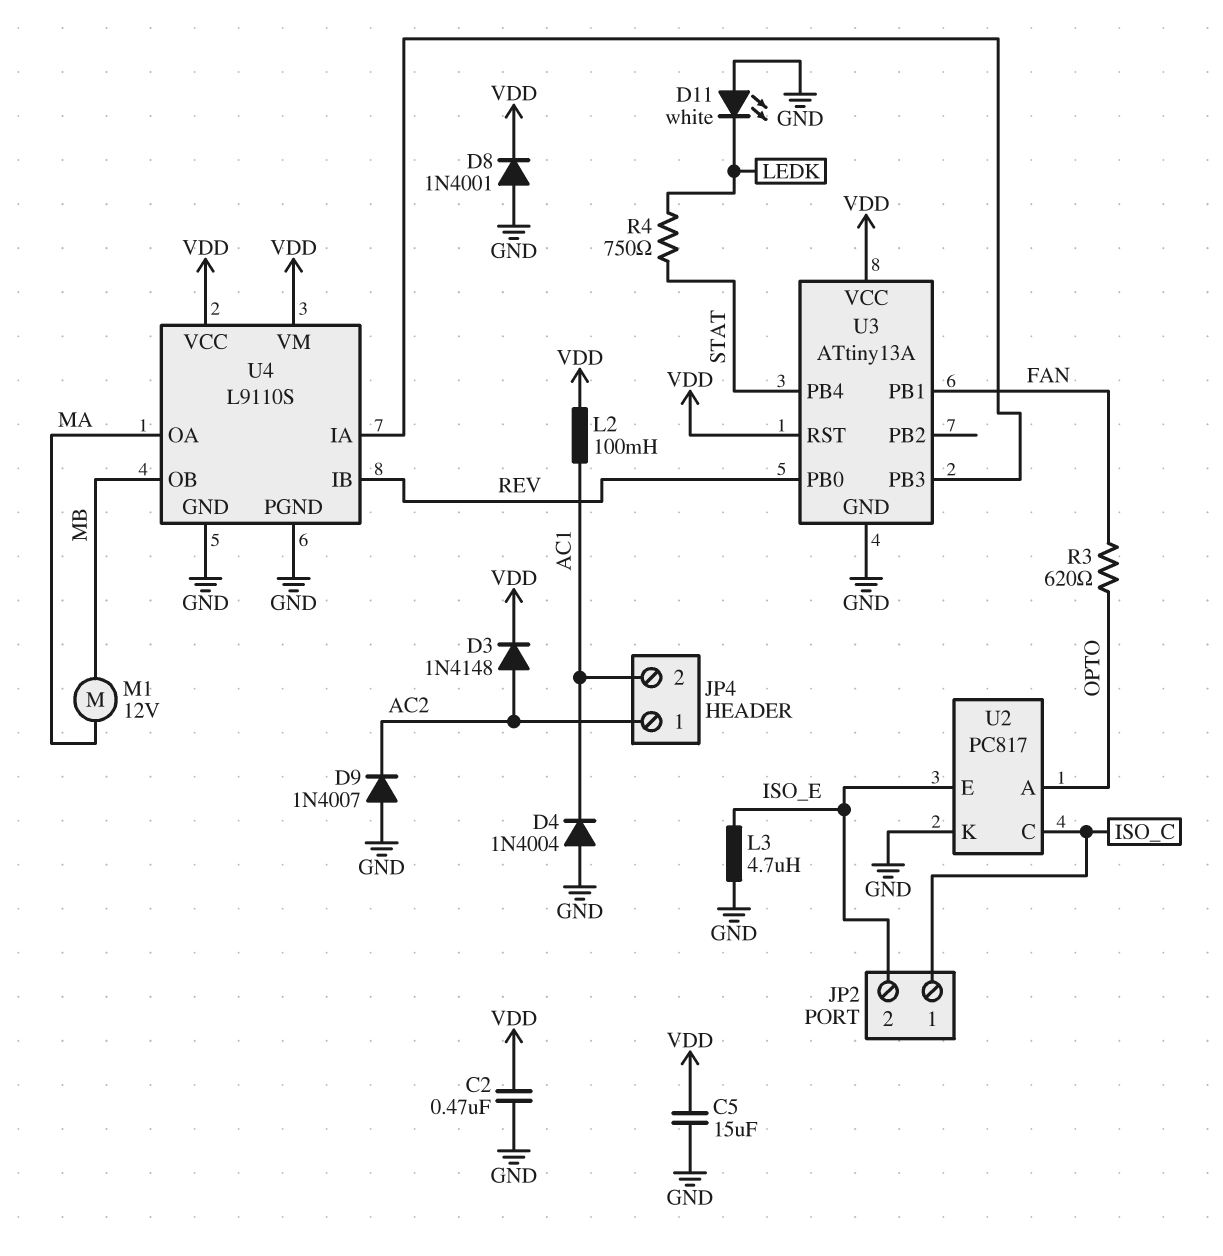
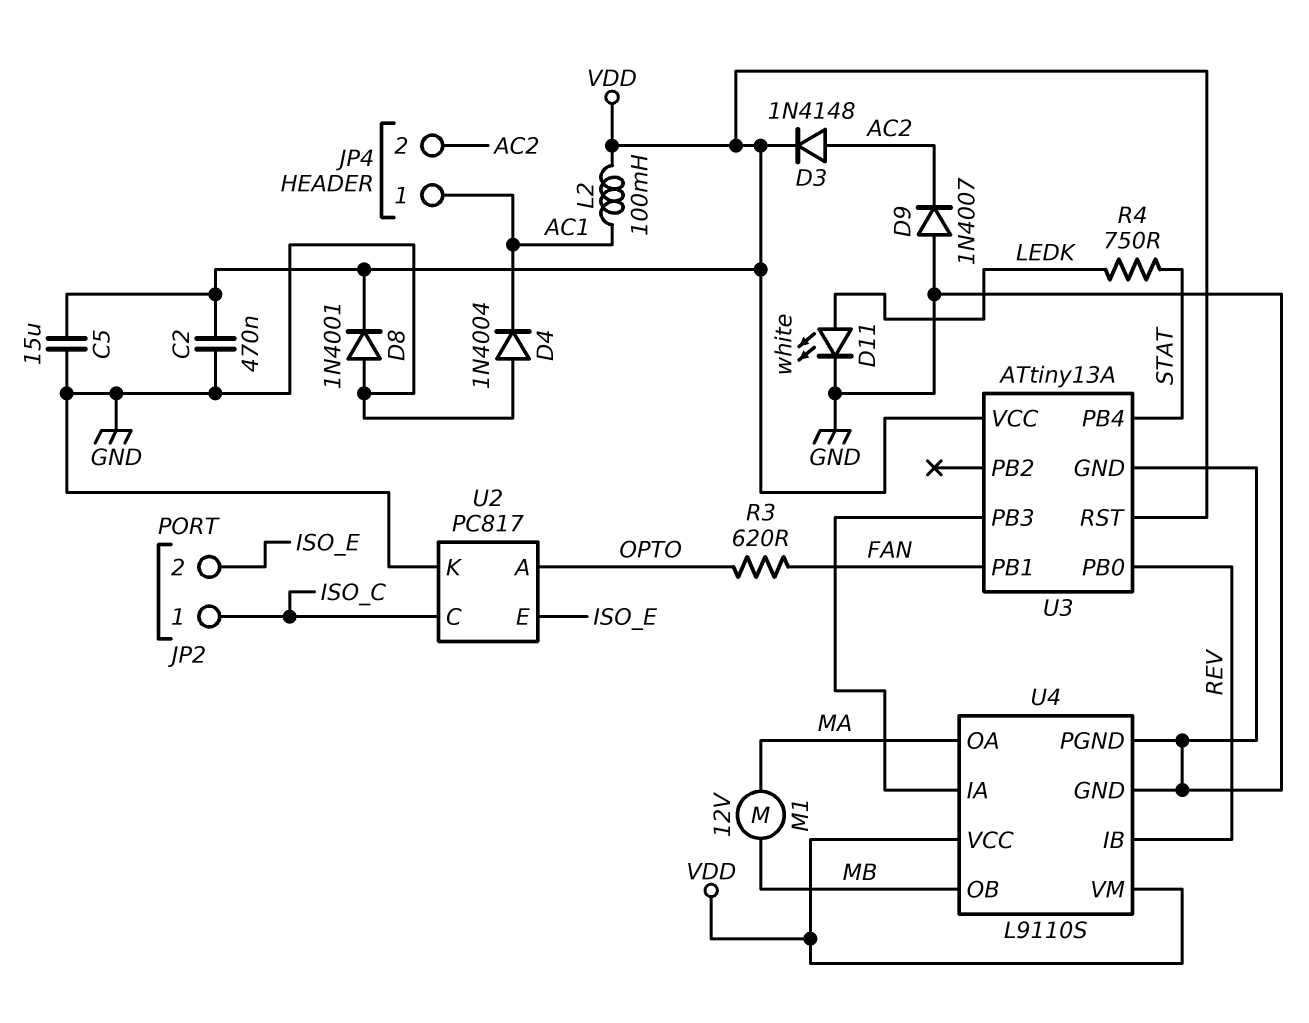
D11: LED white (A GND, K LEDK) -> LED white (A LEDK, K GND)
JP4 pin 1: AC2 -> AC1
JP4 pin 2: AC1 -> AC2
L3: 4.7uH (GND, ISO_E) -> none

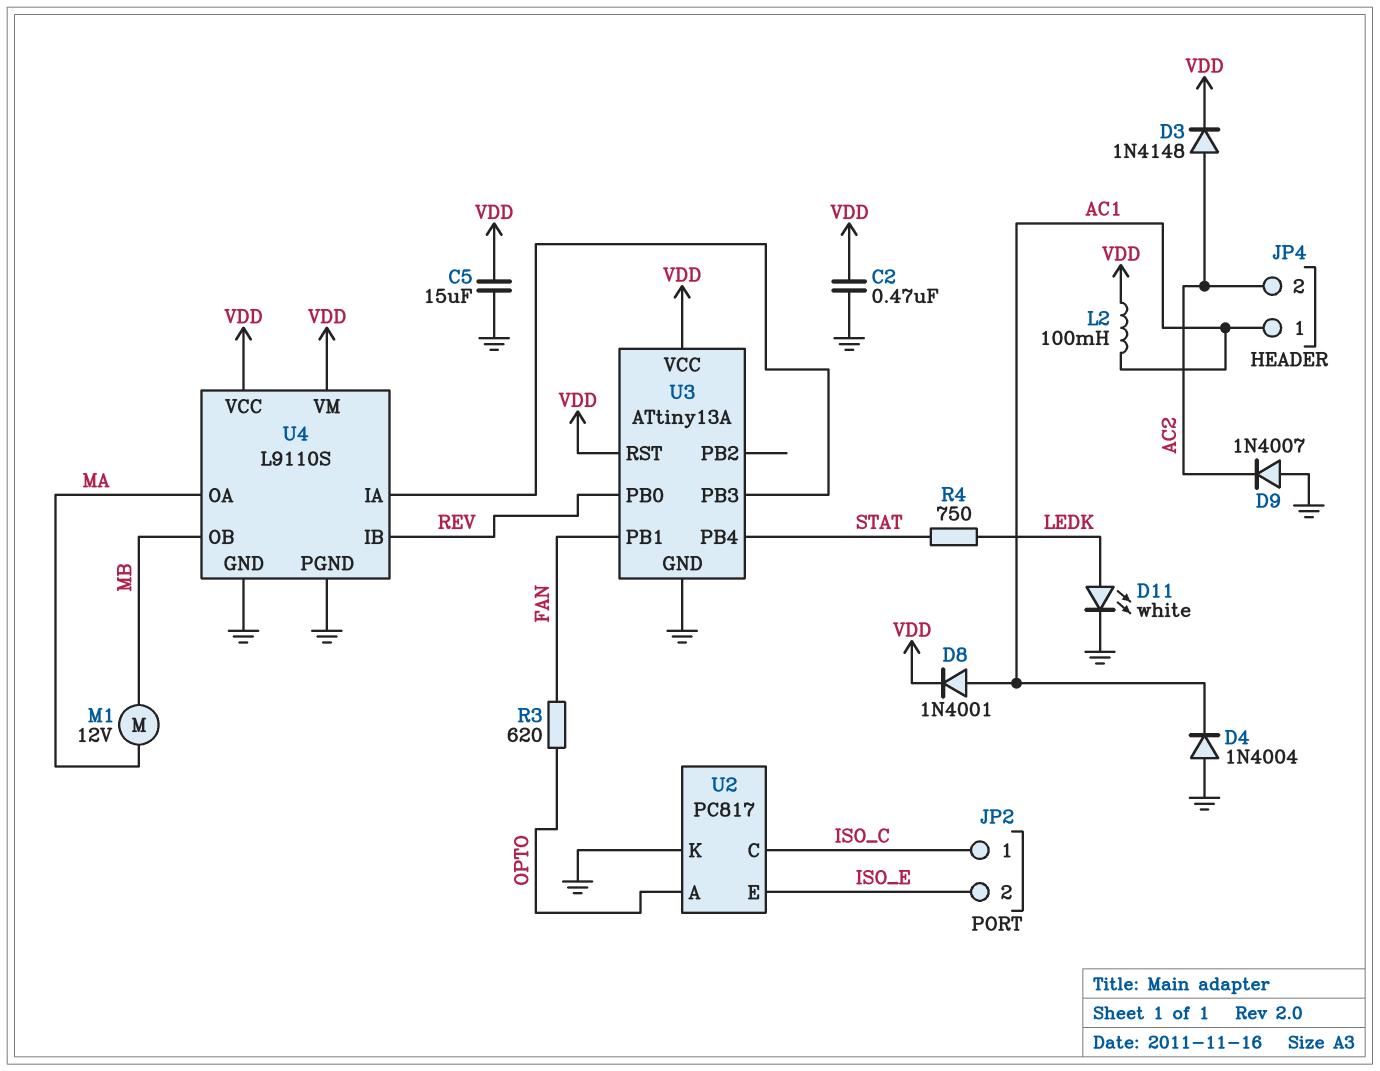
D8: diode 1N4001 (A GND, K VDD) -> diode 1N4001 (A AC1, K VDD)

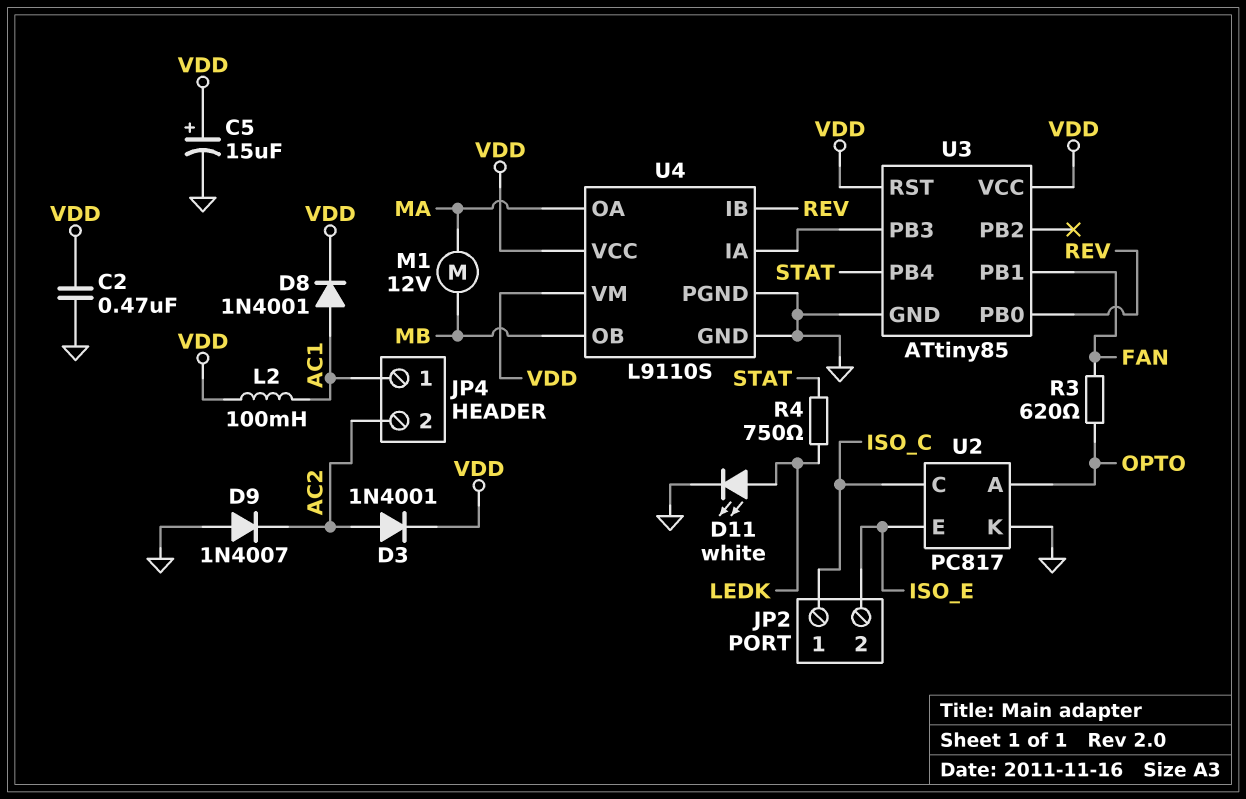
C5: 15uF (GND, VDD) -> 15uF (plus VDD, minus GND)
D3: diode 1N4148 (A AC2, K VDD) -> diode 1N4001 (A AC2, K VDD)
D4: diode 1N4004 (A GND, K AC1) -> none
U3: ATtiny13A -> ATtiny85

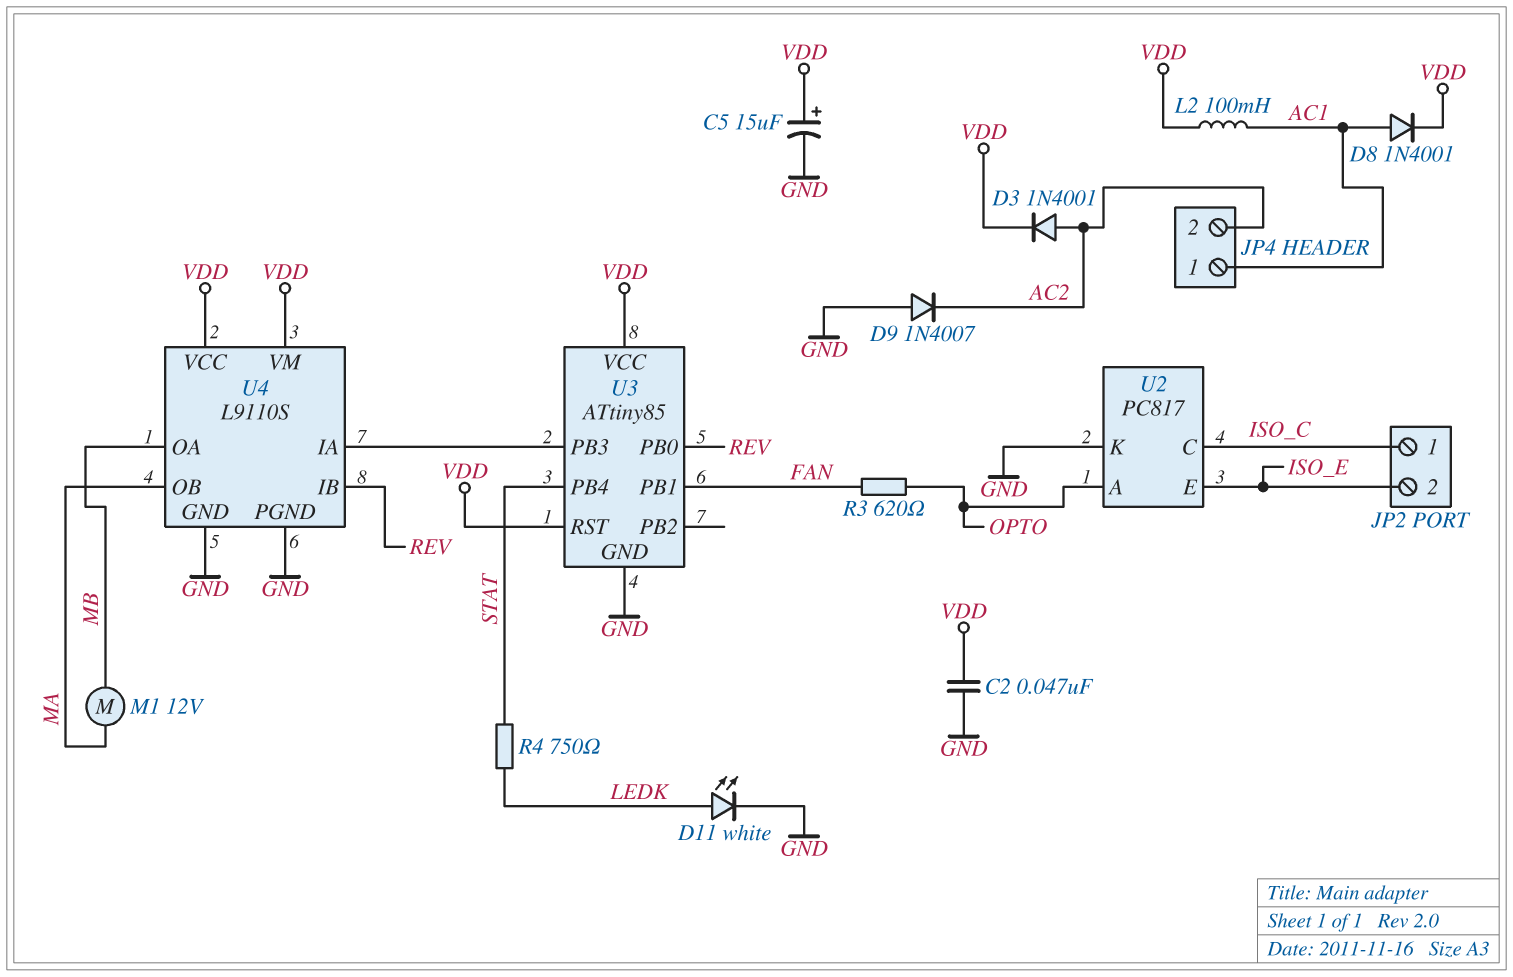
C2: 470nF (GND, VDD) -> 47nF (GND, VDD)
U4 pin OA: MA -> MB
U4 pin OB: MB -> MA

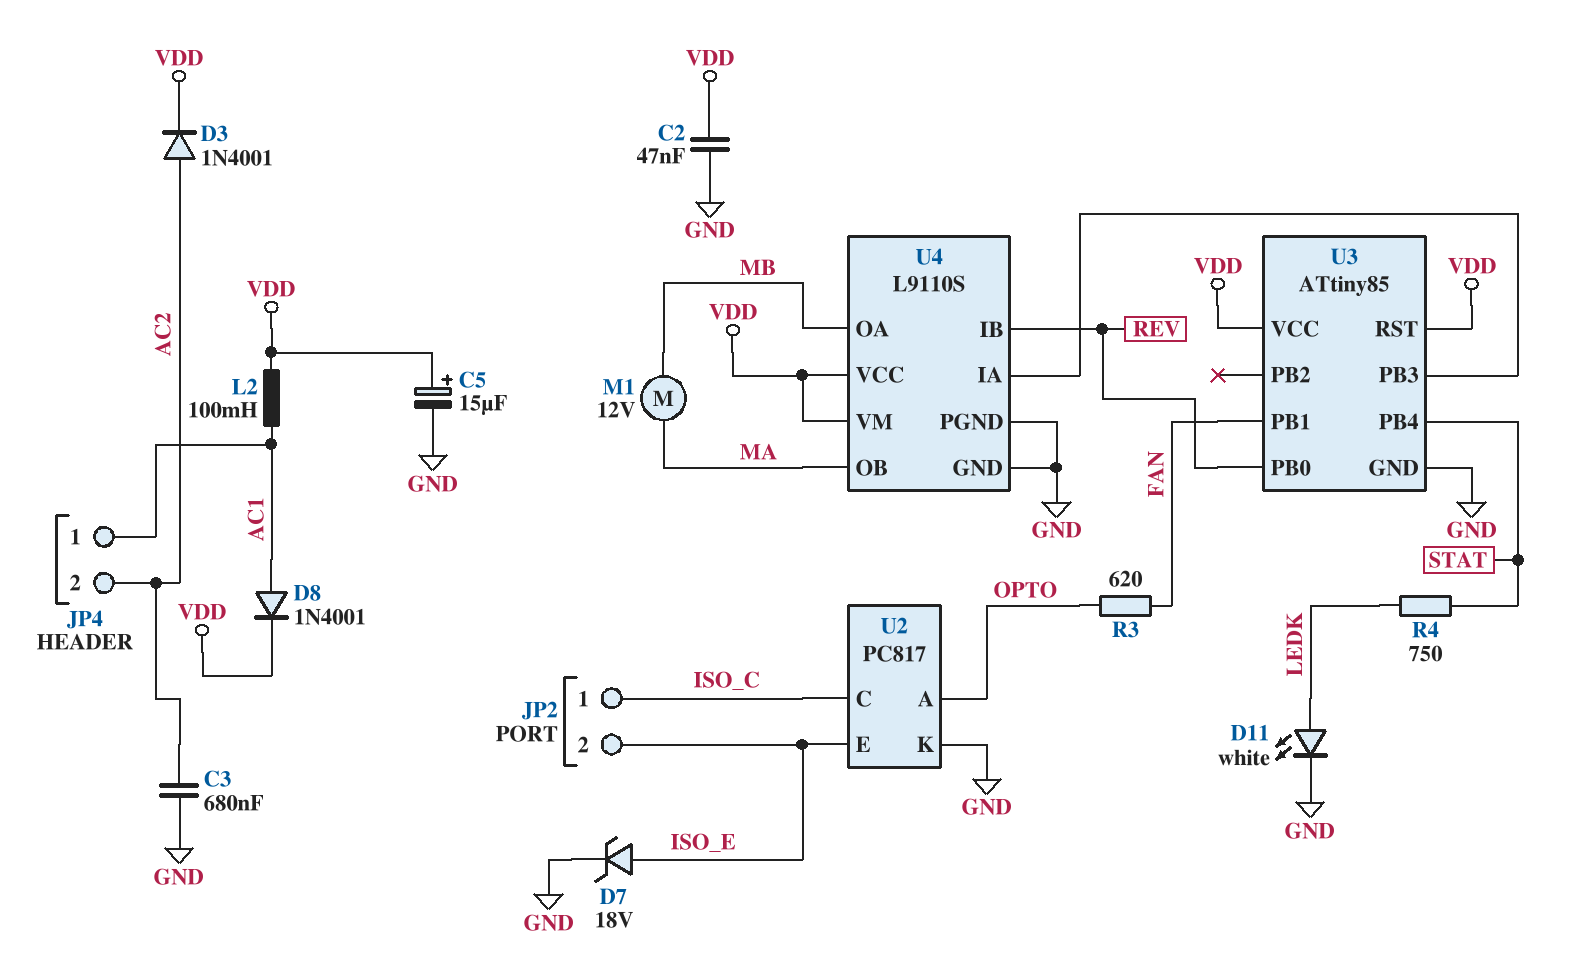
C3: none -> 680nF (AC2, GND)
D7: none -> zener 18V (A ISO_E, K GND)
D9: diode 1N4007 (A GND, K AC2) -> none

